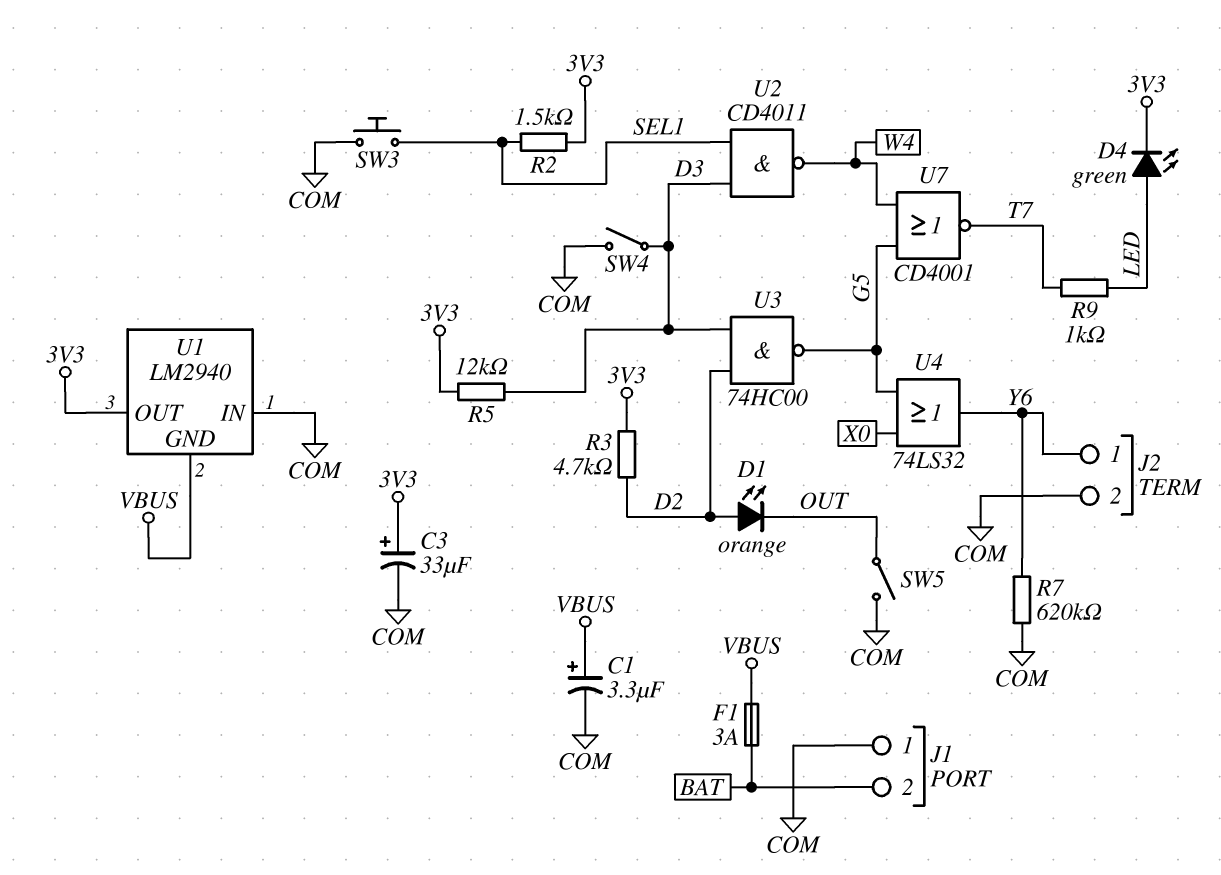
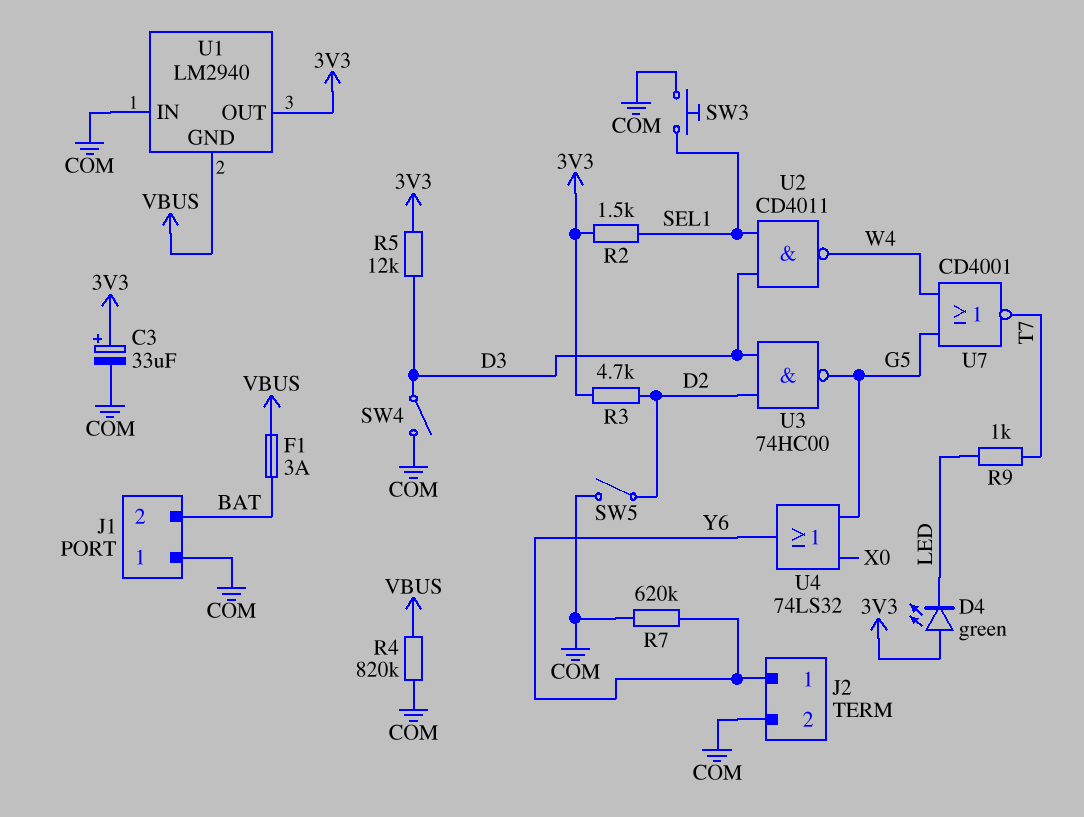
C1: 3.3uF (plus VBUS, minus COM) -> none
D1: LED orange (A D2, K OUT) -> none
D4: LED green (A LED, K 3V3) -> LED green (A 3V3, K LED)
R4: none -> 820k (COM, VBUS)
SW5: switch (COM, OUT) -> switch (COM, D2)

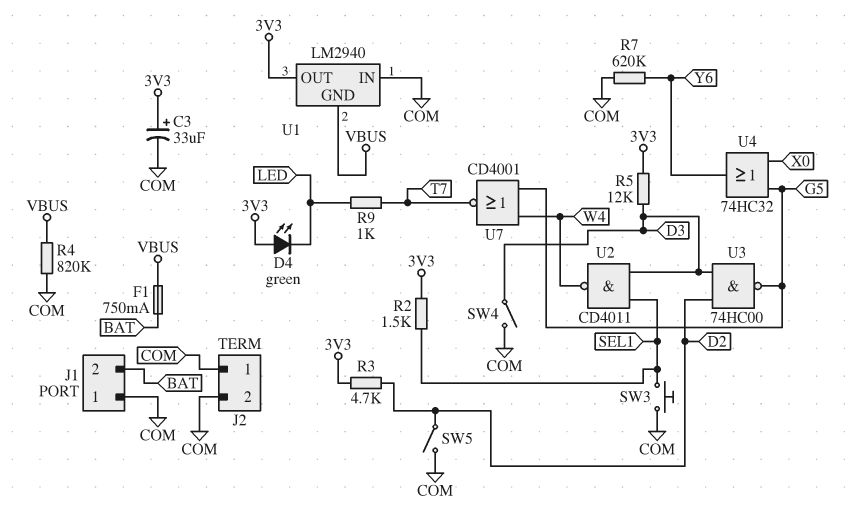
F1: 3A (BAT, VBUS) -> 750mA (BAT, VBUS)
J2 pin 1: Y6 -> COM
U4: OR 74LS32 (in G5, in X0, out Y6) -> OR 74HC32 (in G5, in X0, out Y6)

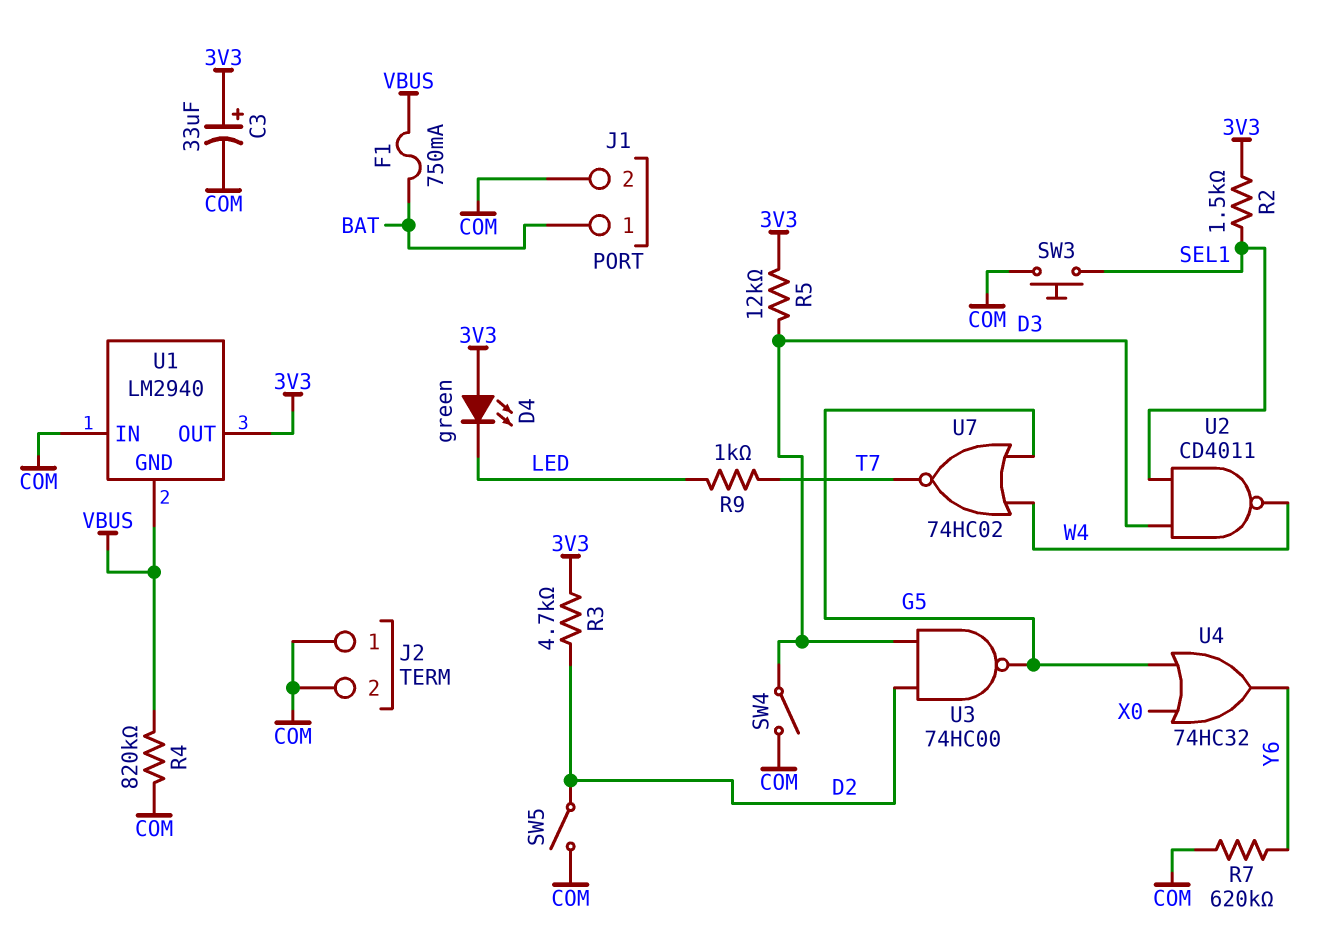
J1 pin 1: COM -> BAT
J1 pin 2: BAT -> COM
U7: NOR CD4001 (in G5, in W4, out T7) -> NOR 74HC02 (in G5, in W4, out T7)

